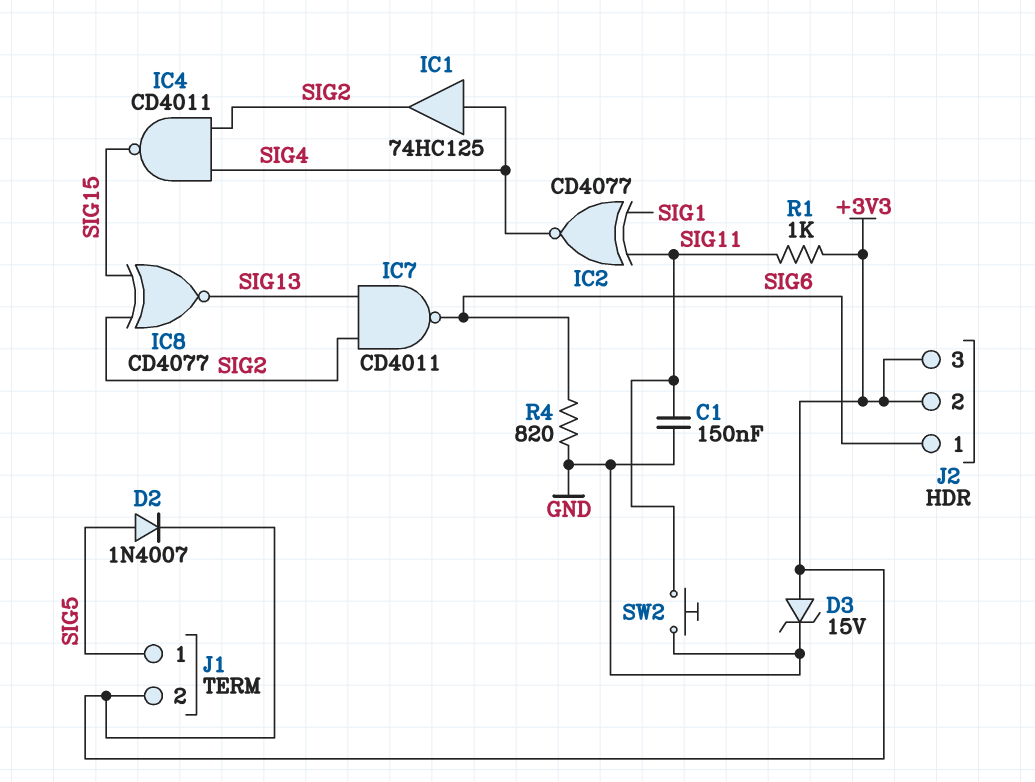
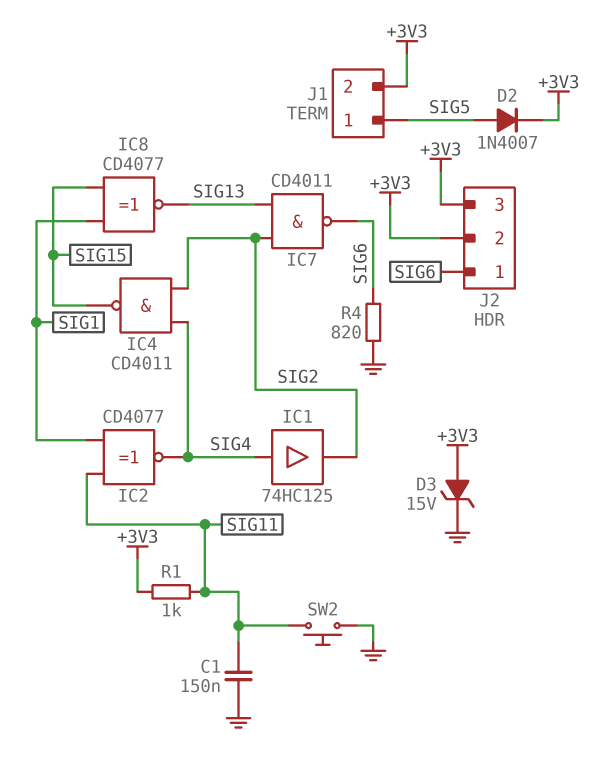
IC8: XNOR CD4077 (in SIG2, in SIG15, out SIG13) -> XNOR CD4077 (in SIG1, in SIG15, out SIG13)

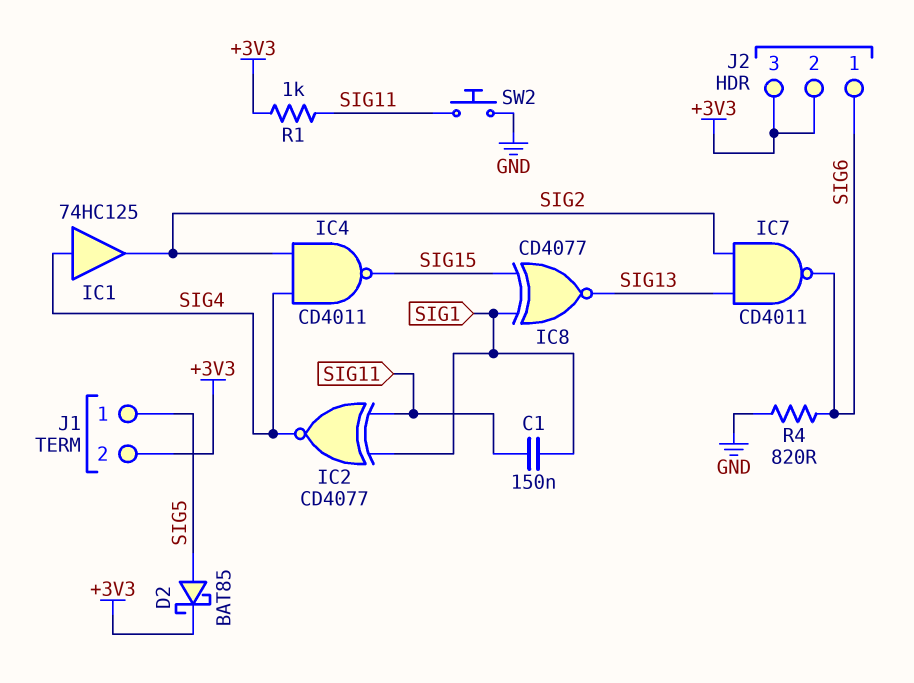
C1: 150nF (GND, SIG11) -> 150nF (SIG1, SIG11)
D2: diode 1N4007 (A SIG5, K +3V3) -> schottky BAT85 (A SIG5, K +3V3)
D3: zener 15V (A +3V3, K GND) -> none

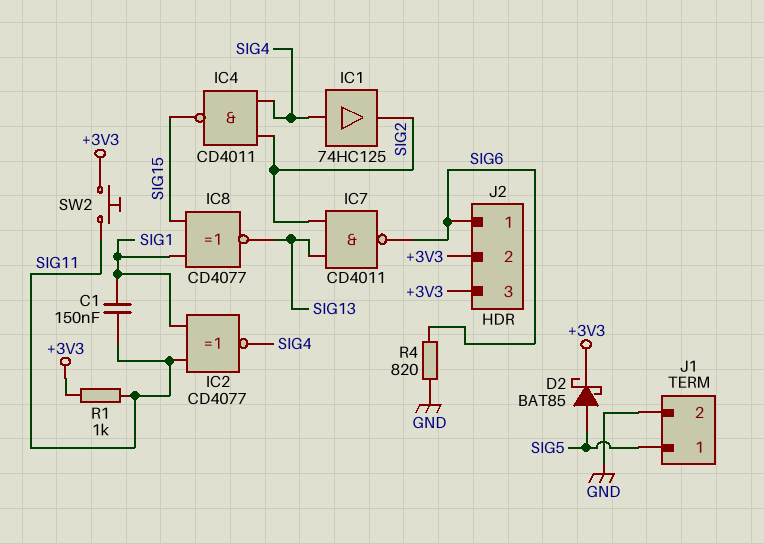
J1 pin 2: +3V3 -> GND
SW2: button (GND, SIG11) -> button (+3V3, SIG11)

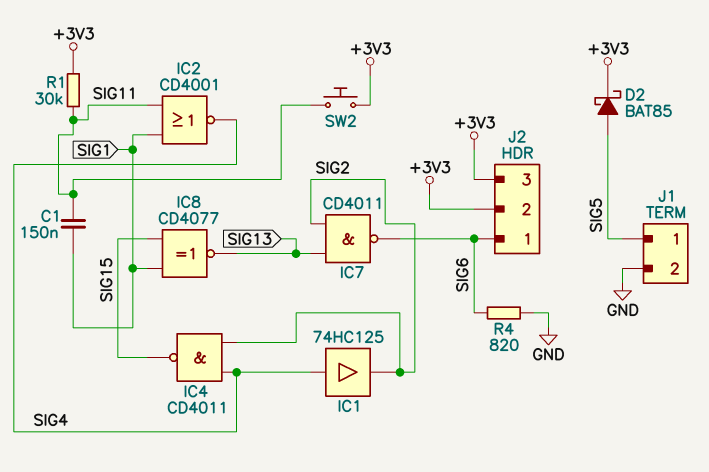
IC2: XNOR CD4077 (in SIG1, in SIG11, out SIG4) -> NOR CD4001 (in SIG1, in SIG11, out SIG4)
R1: 1k (+3V3, SIG11) -> 30k (+3V3, SIG11)

